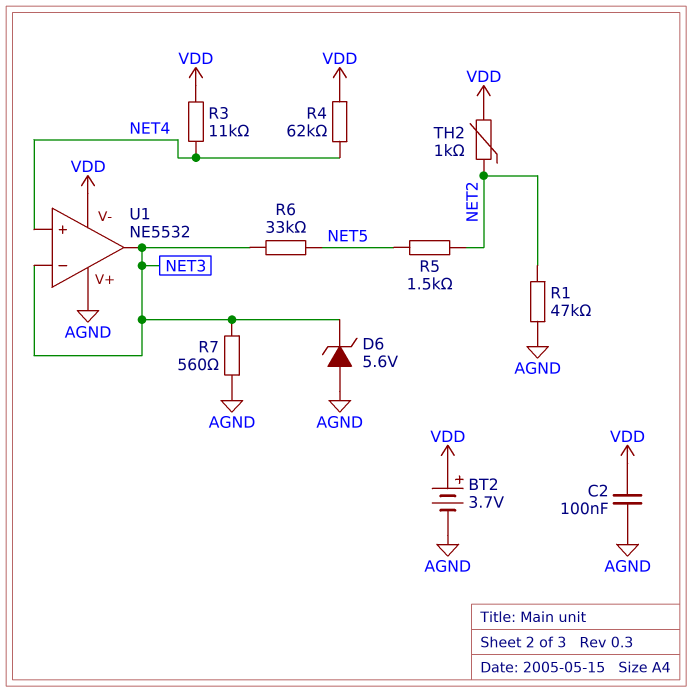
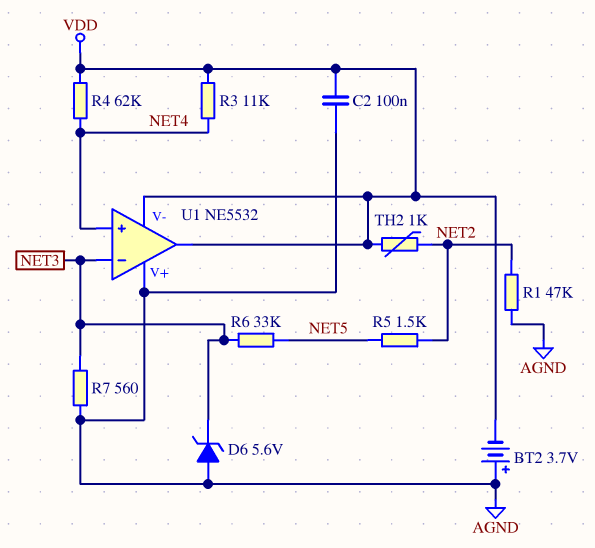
BT2: 3.7V (plus VDD, minus AGND) -> 3.7V (plus AGND, minus VDD)
U1 pin out: NET3 -> VDD

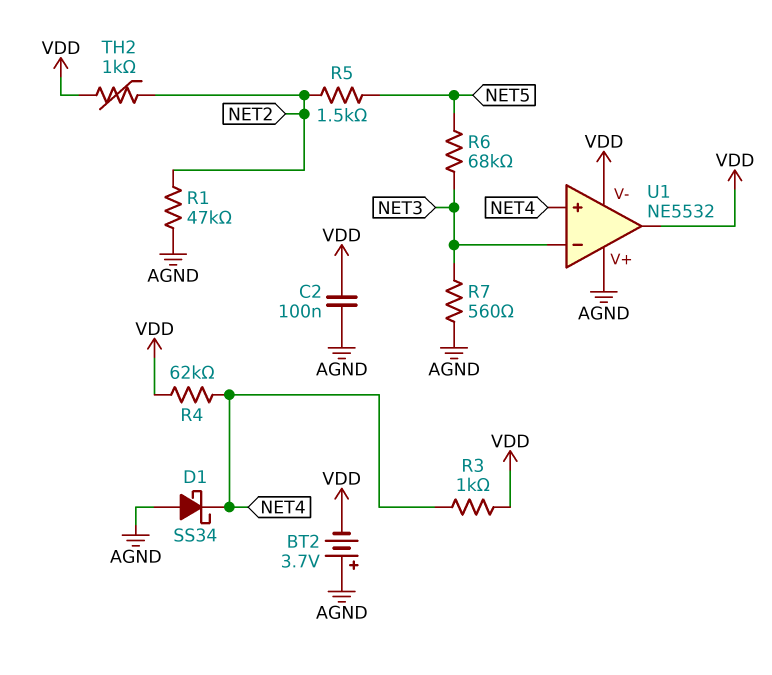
D1: none -> schottky SS34 (A AGND, K NET4)
D6: zener 5.6V (A AGND, K NET3) -> none
R3: 11k (NET4, VDD) -> 1k (NET4, VDD)
R6: 33k (NET3, NET5) -> 68k (NET3, NET5)

